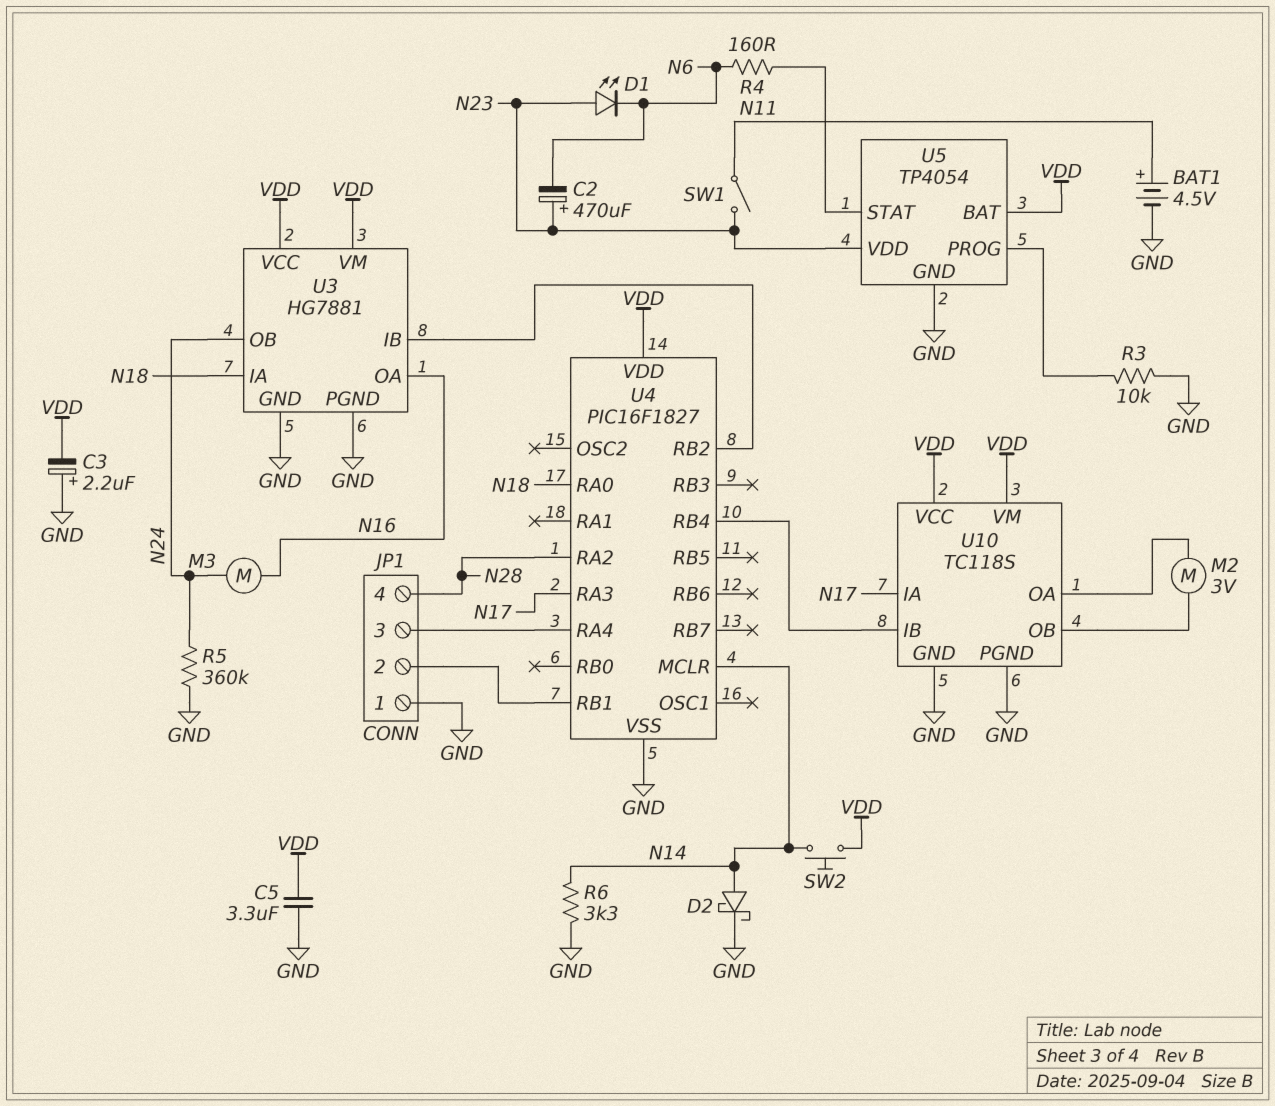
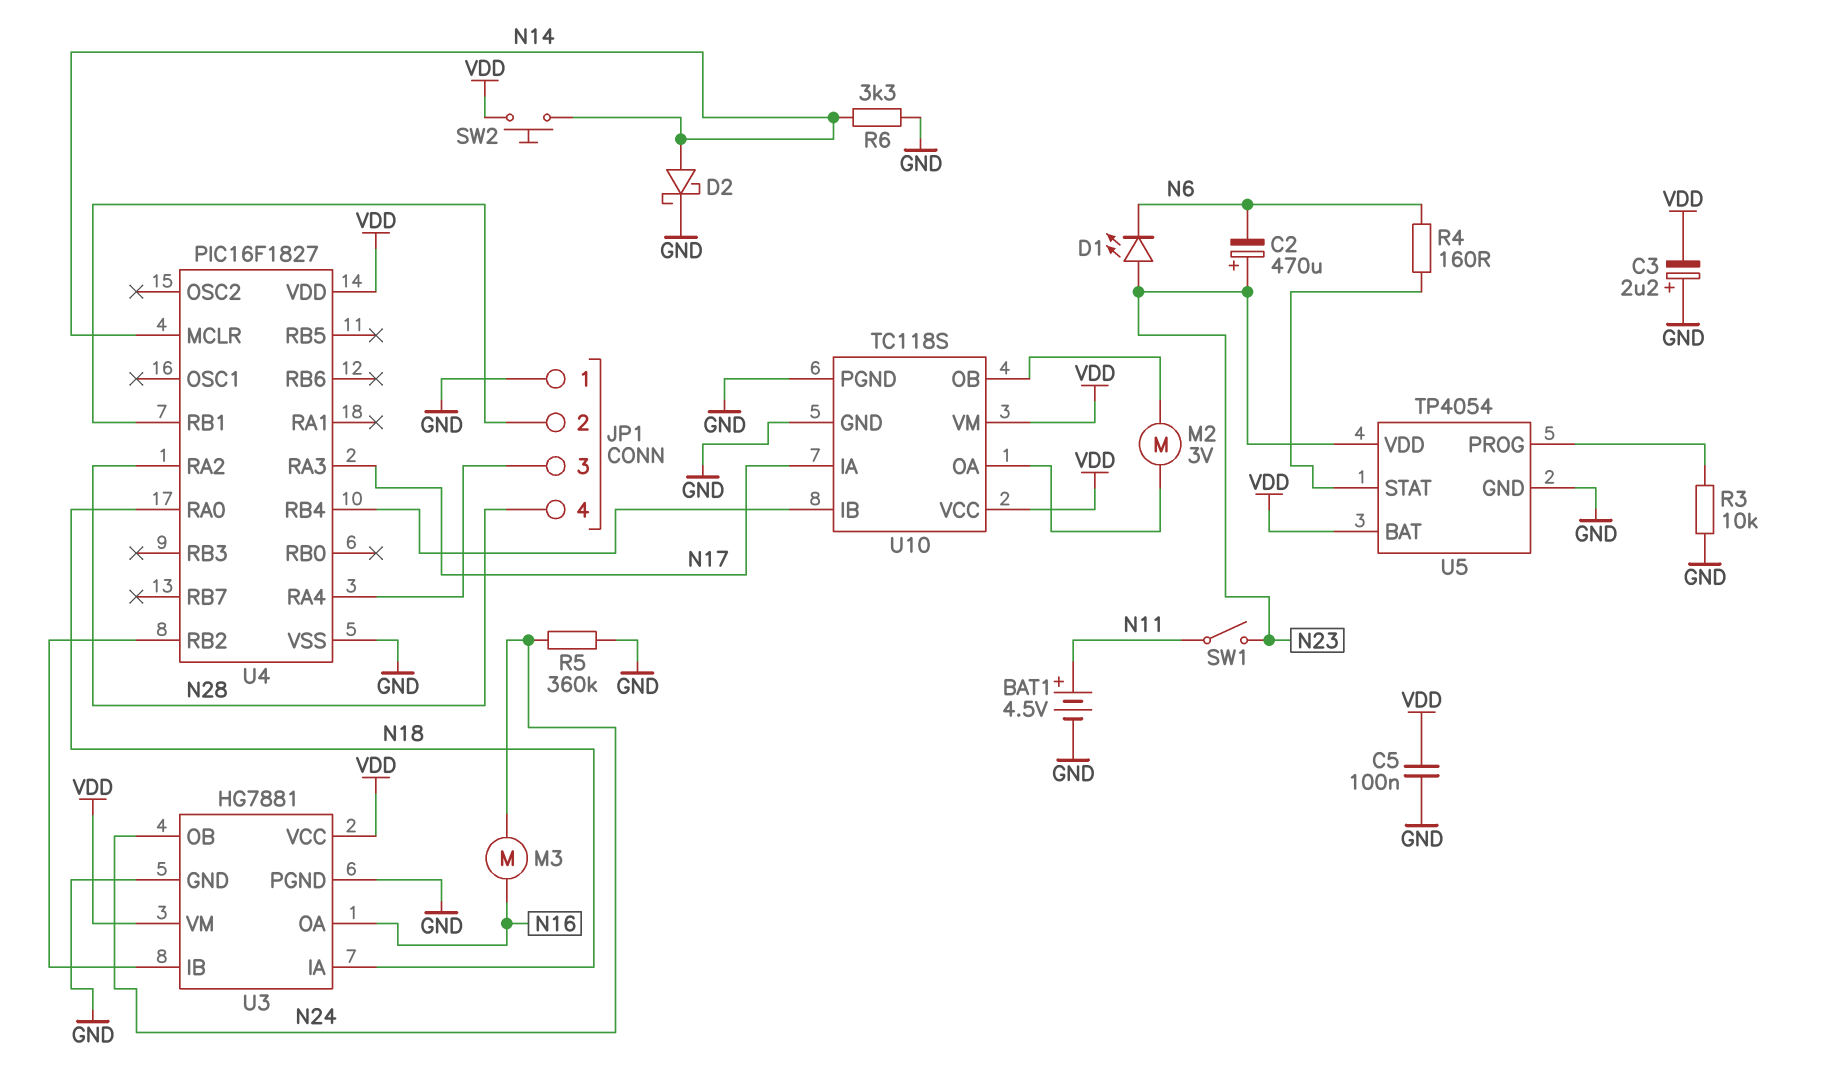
C5: 3.3uF (GND, VDD) -> 100nF (GND, VDD)

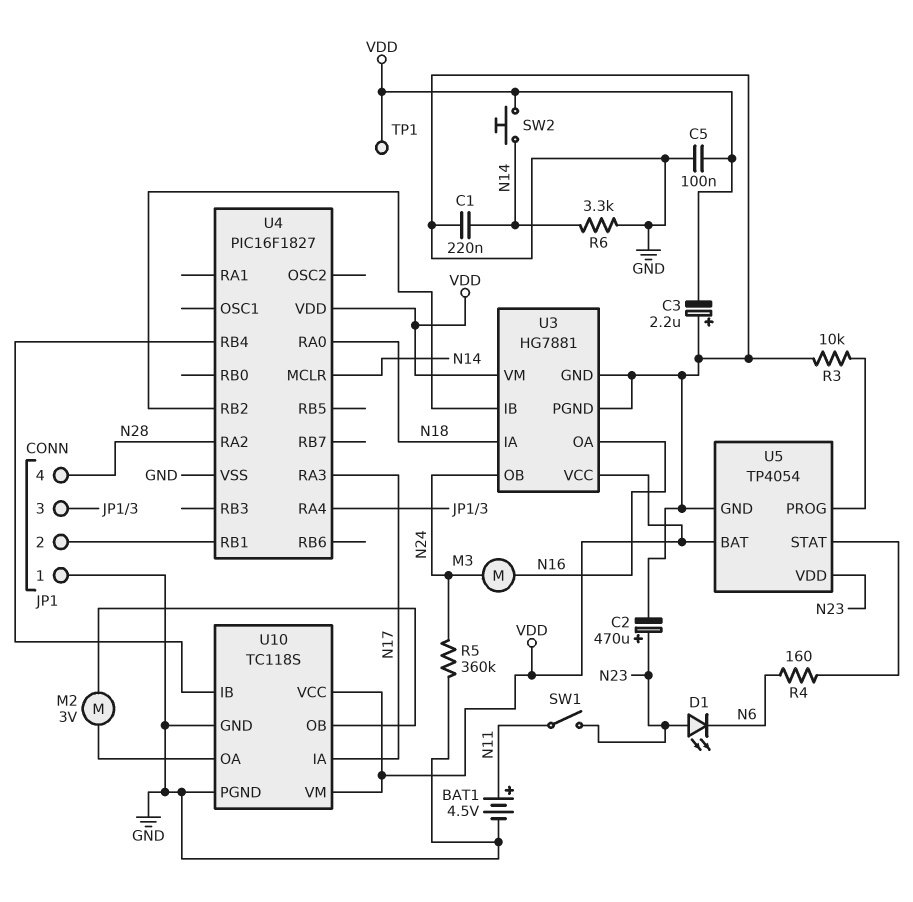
C1: none -> 220nF (GND, N14)
C2: 470uF (plus N23, minus N6) -> 470uF (plus N23, minus GND)
D2: schottky (A N14, K GND) -> none
TP1: none -> test point (VDD)

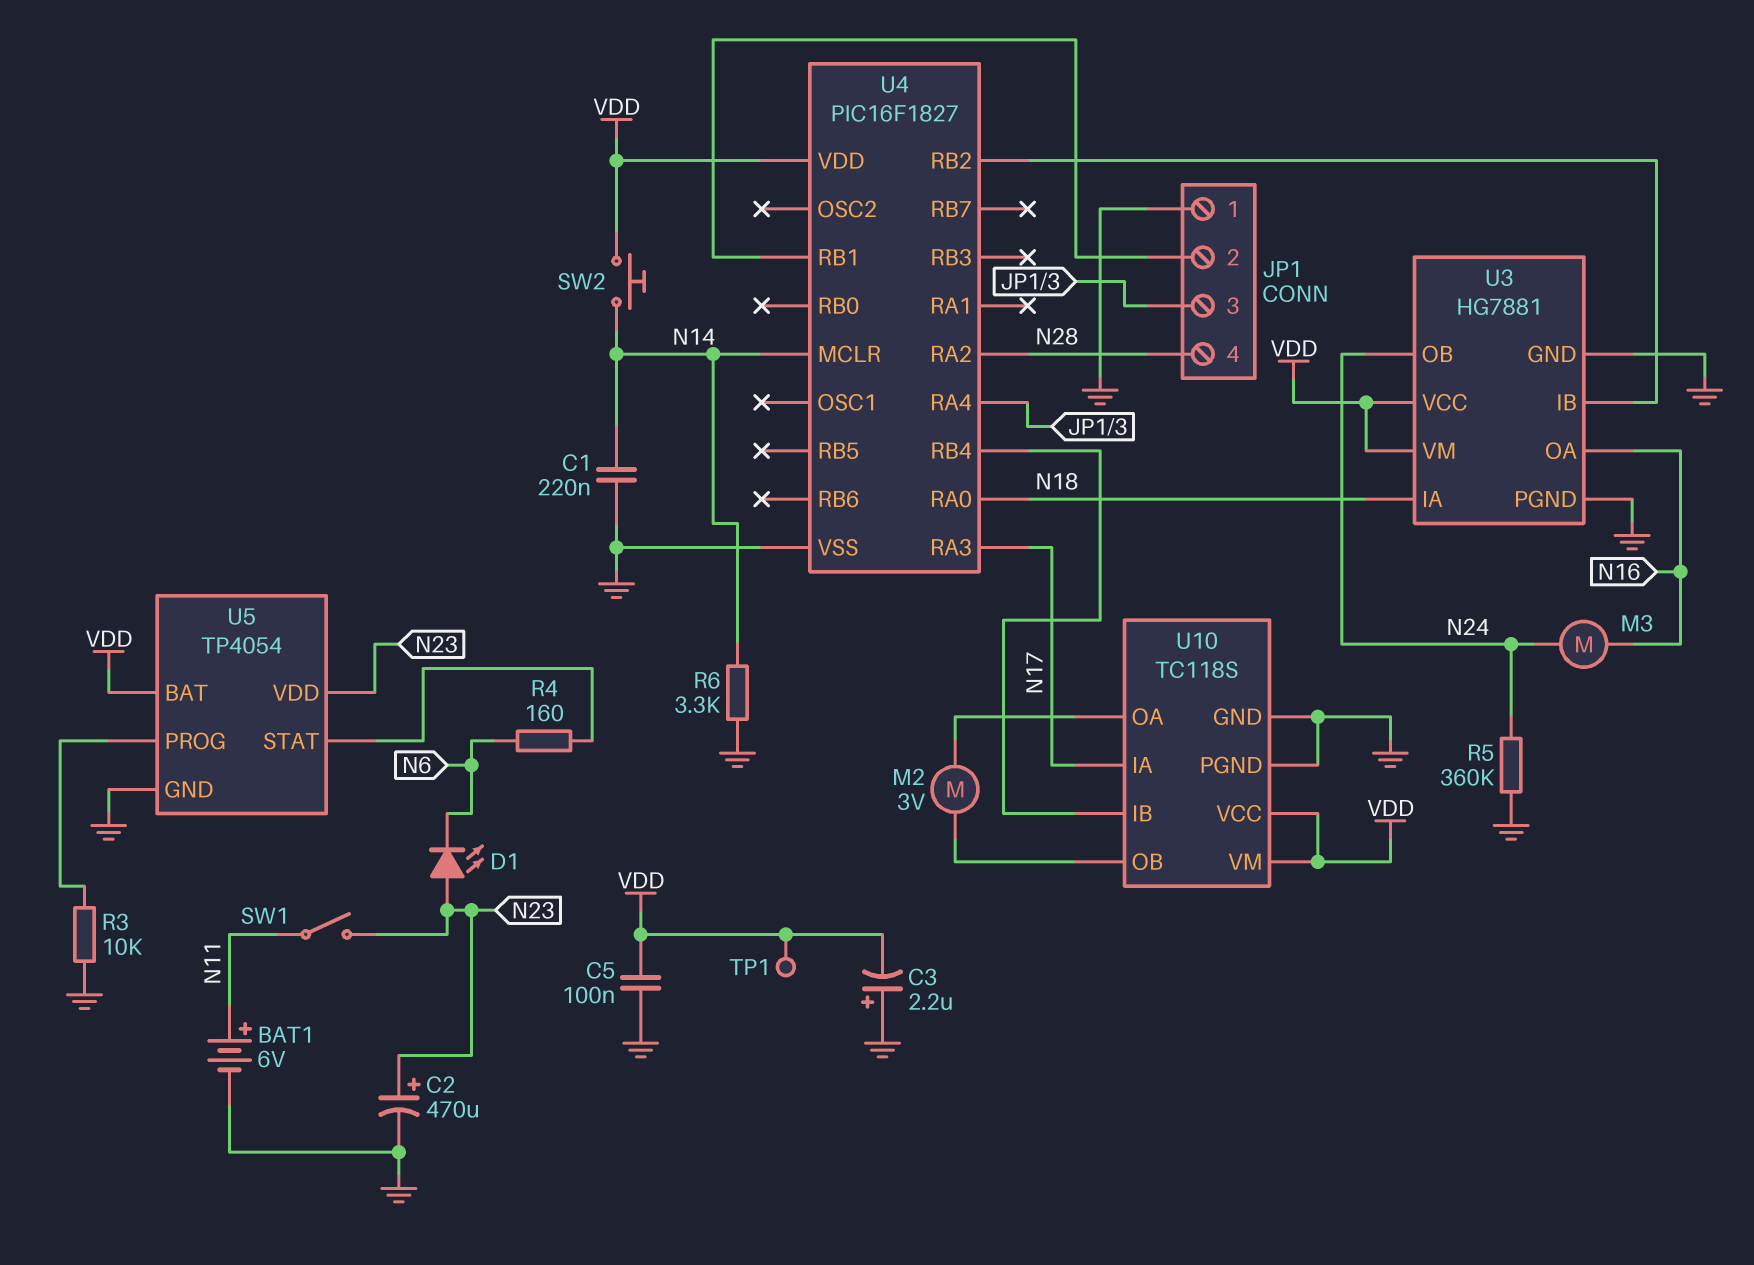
BAT1: 4.5V (plus N11, minus GND) -> 6V (plus N11, minus GND)

